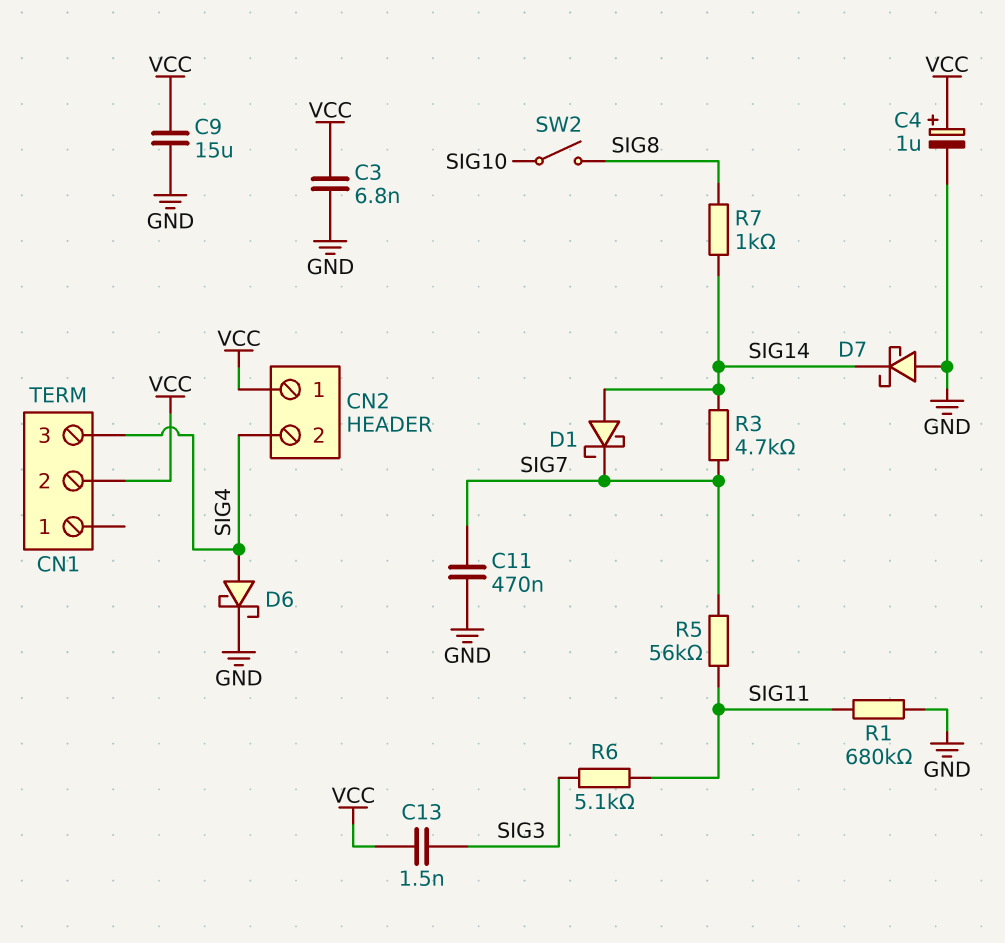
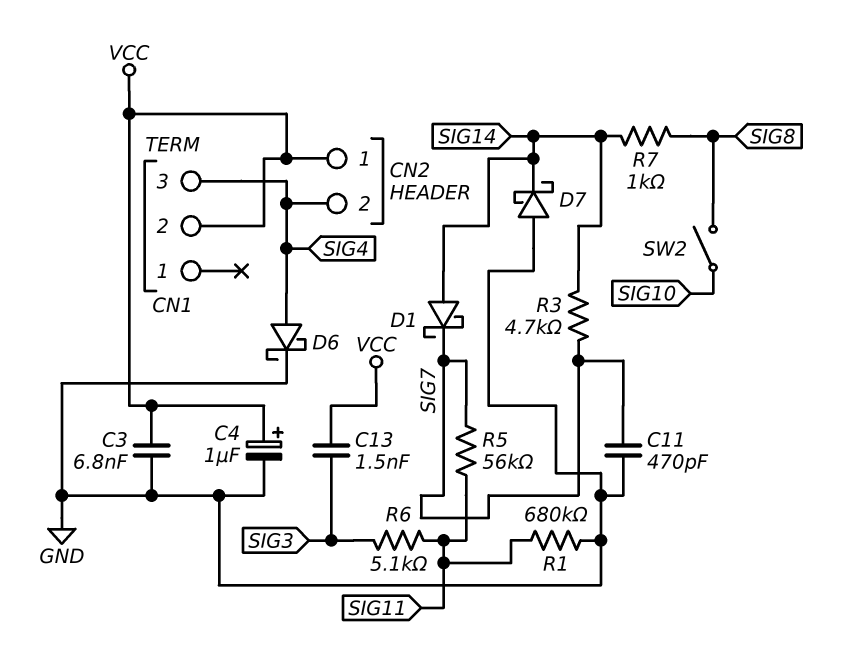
C9: 15uF (GND, VCC) -> none
C11: 470nF (GND, SIG7) -> 470pF (GND, SIG7)

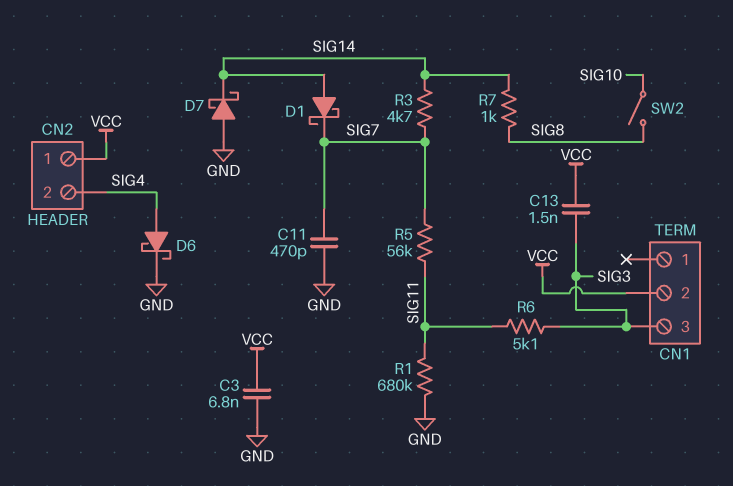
C4: 1uF (plus VCC, minus GND) -> none
CN1 pin 3: SIG4 -> SIG3

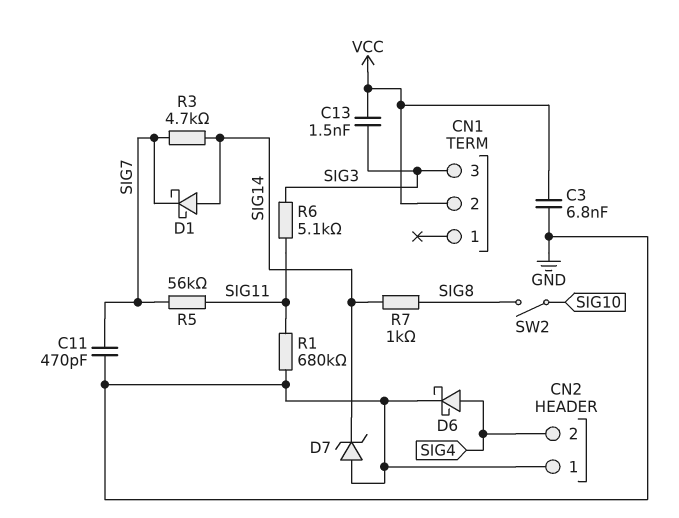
CN2 pin 1: VCC -> GND
D7: schottky (A GND, K SIG14) -> zener (A GND, K SIG14)

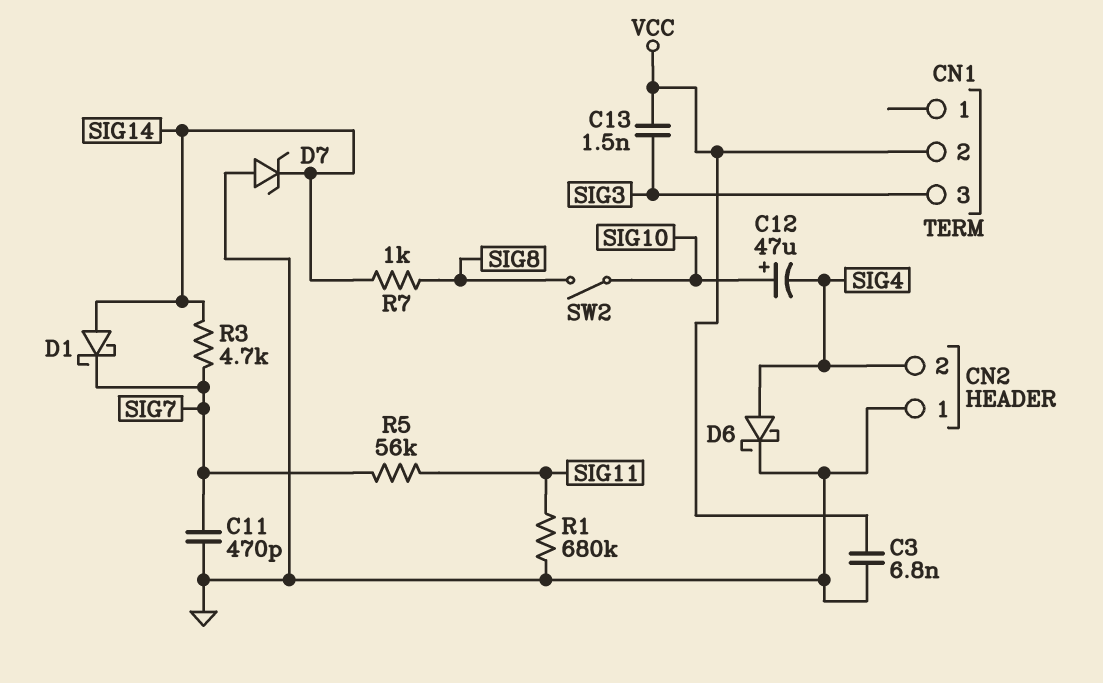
C12: none -> 47uF (plus SIG10, minus SIG4)
R6: 5.1k (SIG3, SIG11) -> none

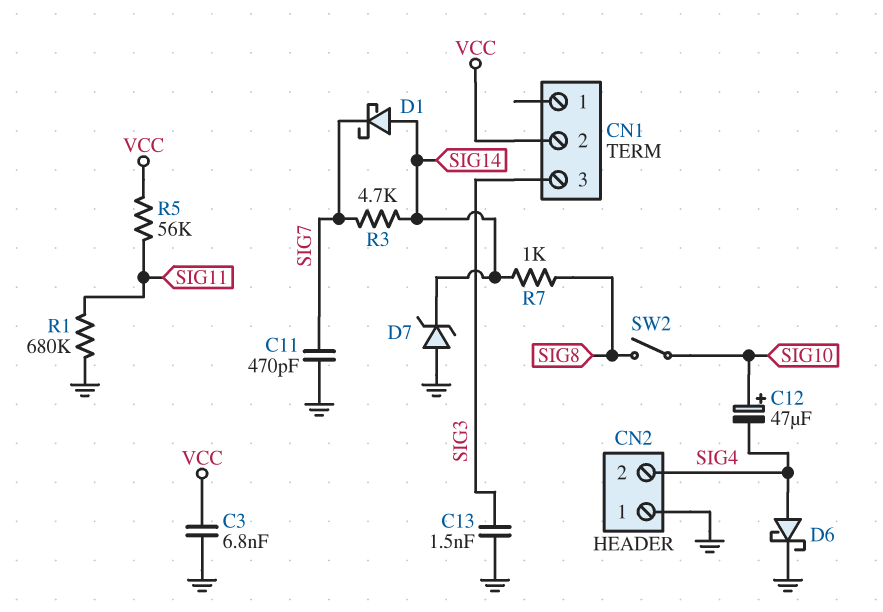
C13: 1.5nF (SIG3, VCC) -> 1.5nF (GND, SIG3)
R5: 56k (SIG7, SIG11) -> 56k (SIG11, VCC)

